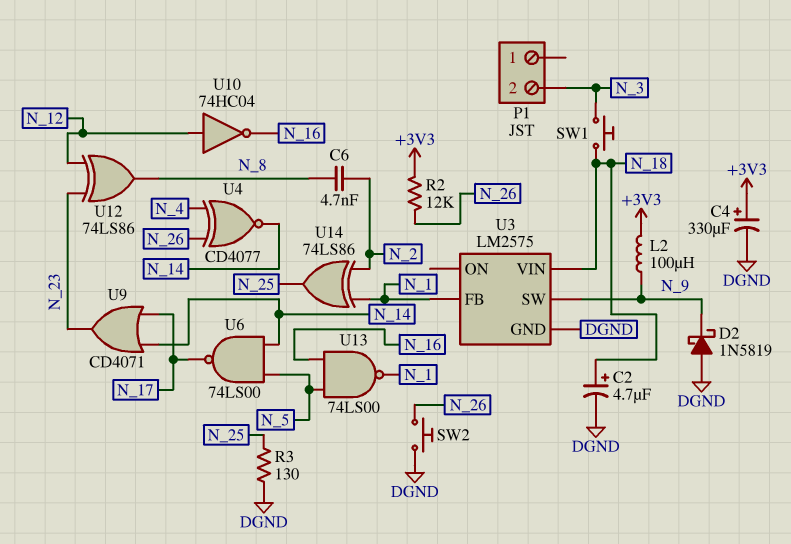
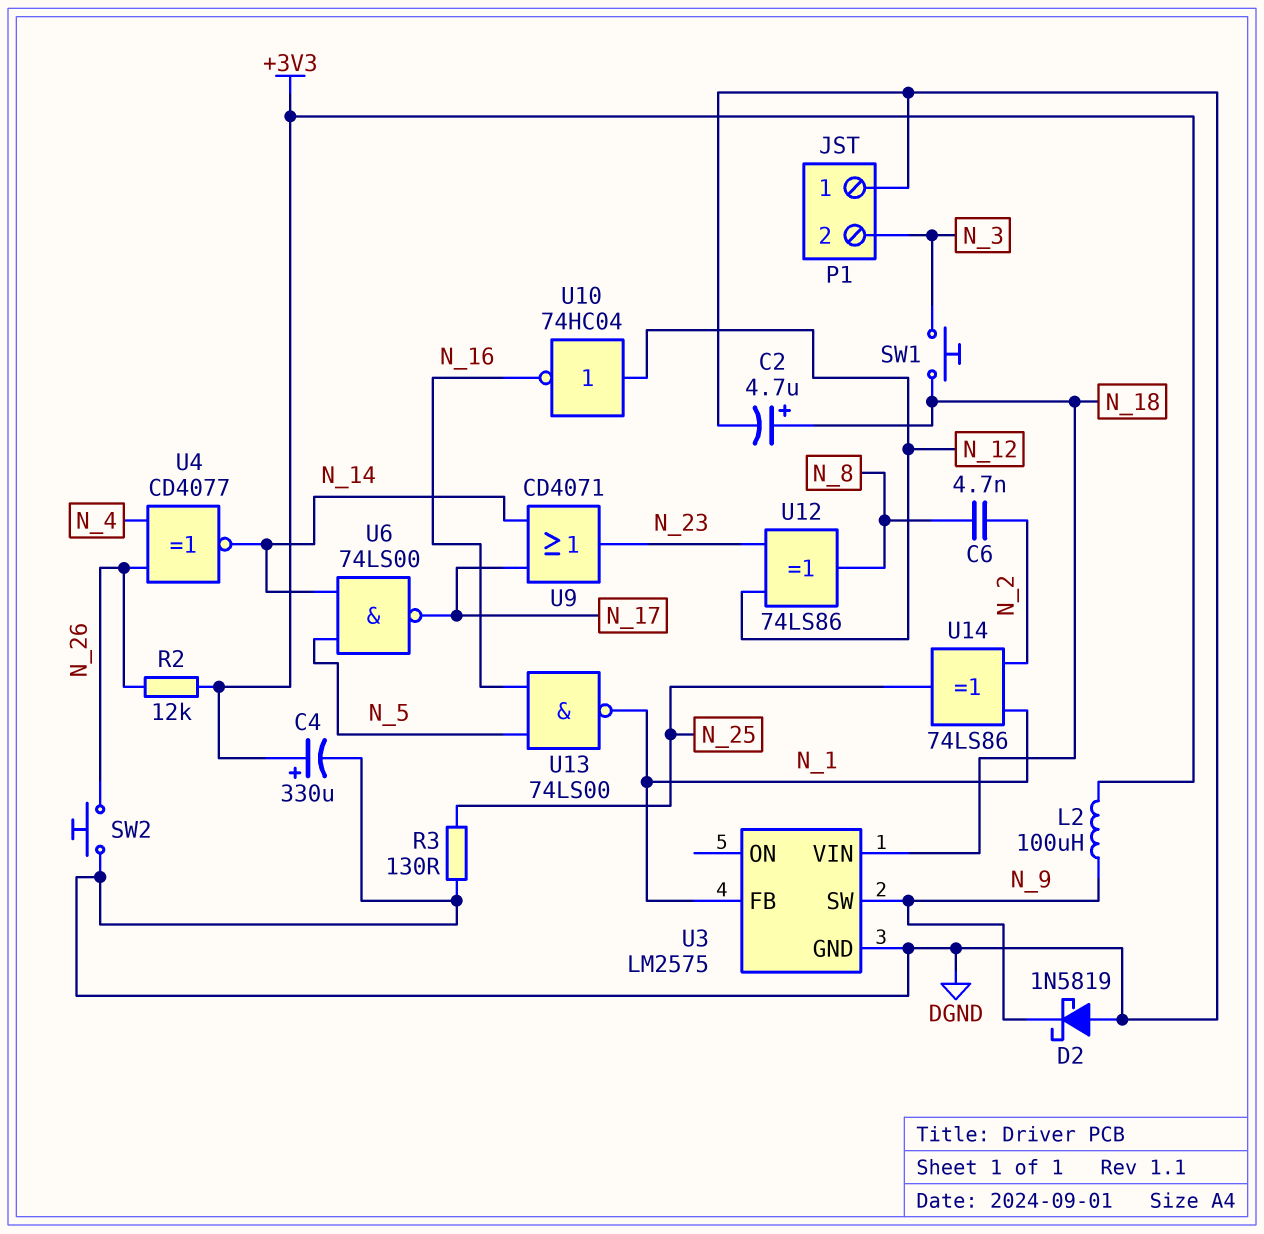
P1 pin 1: none -> DGND

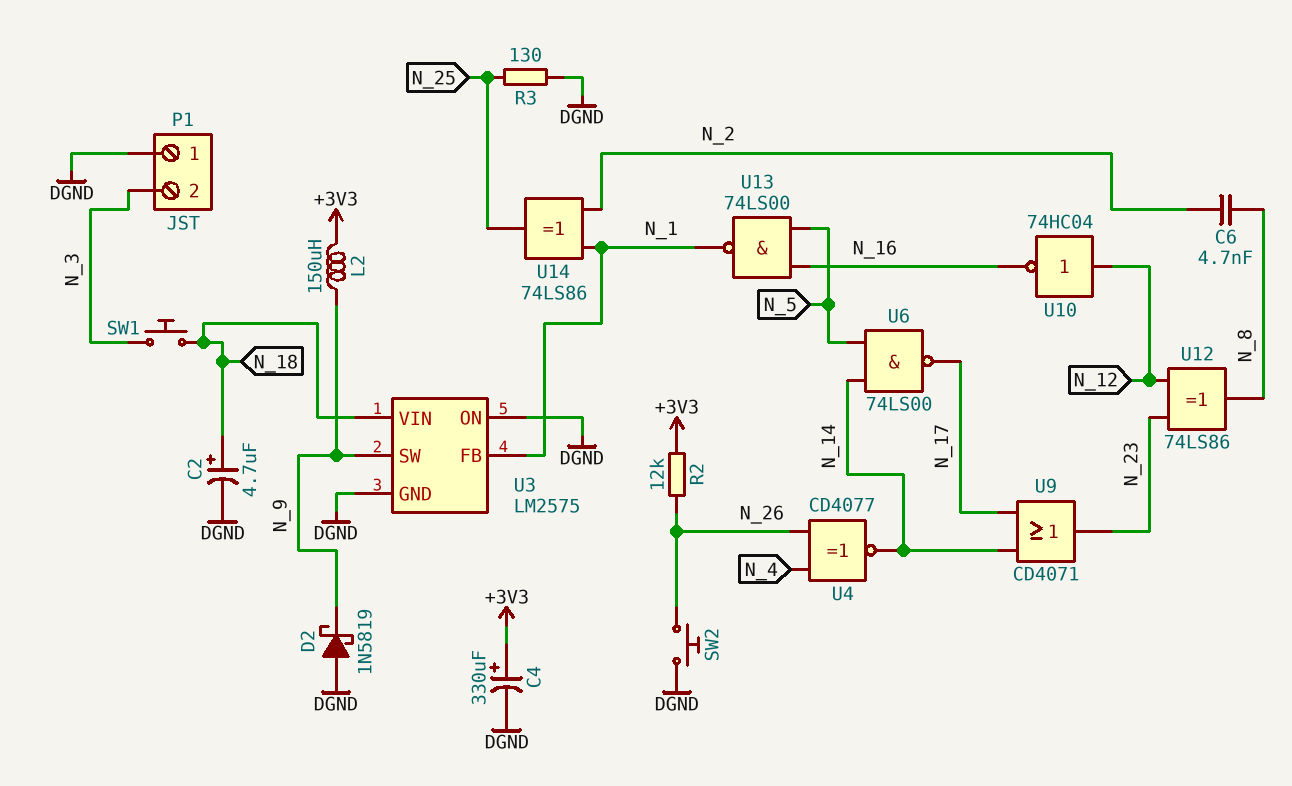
L2: 100uH (+3V3, N_9) -> 150uH (+3V3, N_9)
U3 pin ON: none -> DGND

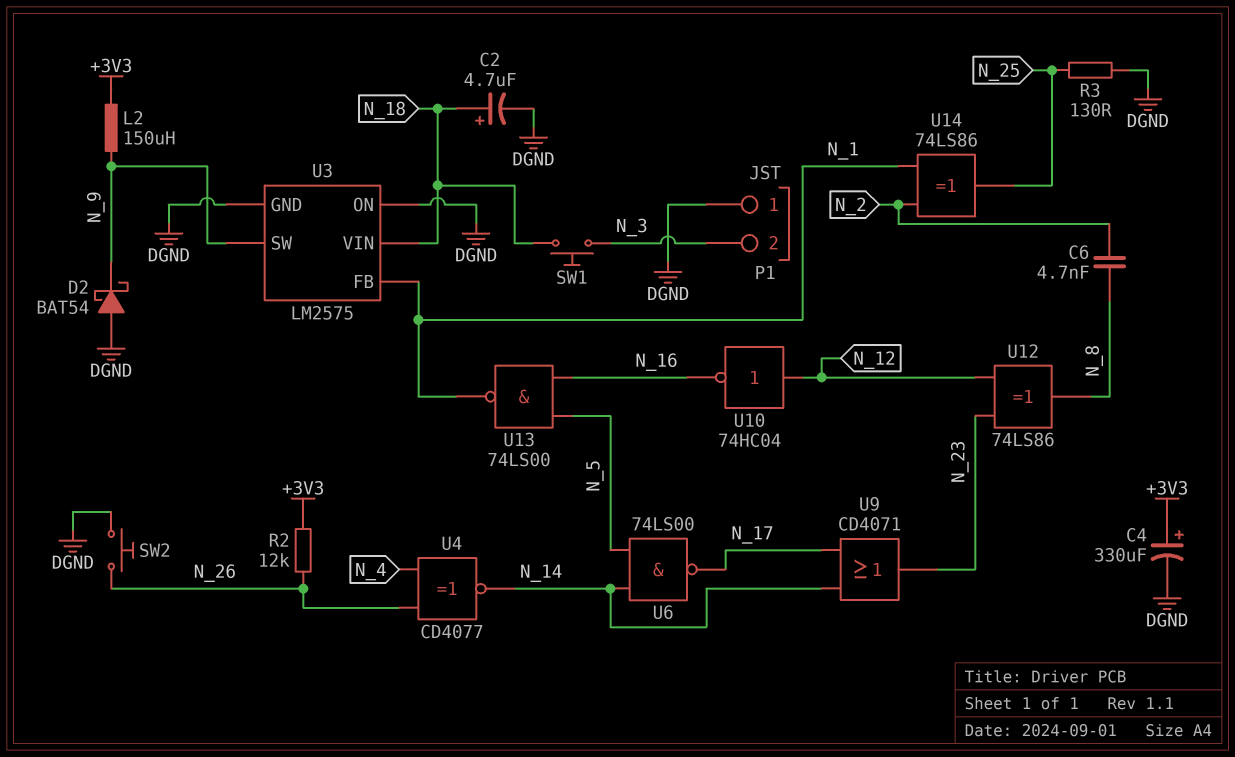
D2: schottky 1N5819 (A DGND, K N_9) -> schottky BAT54 (A DGND, K N_9)

